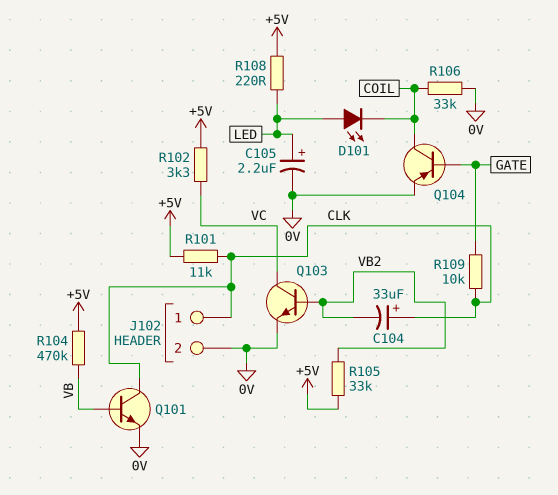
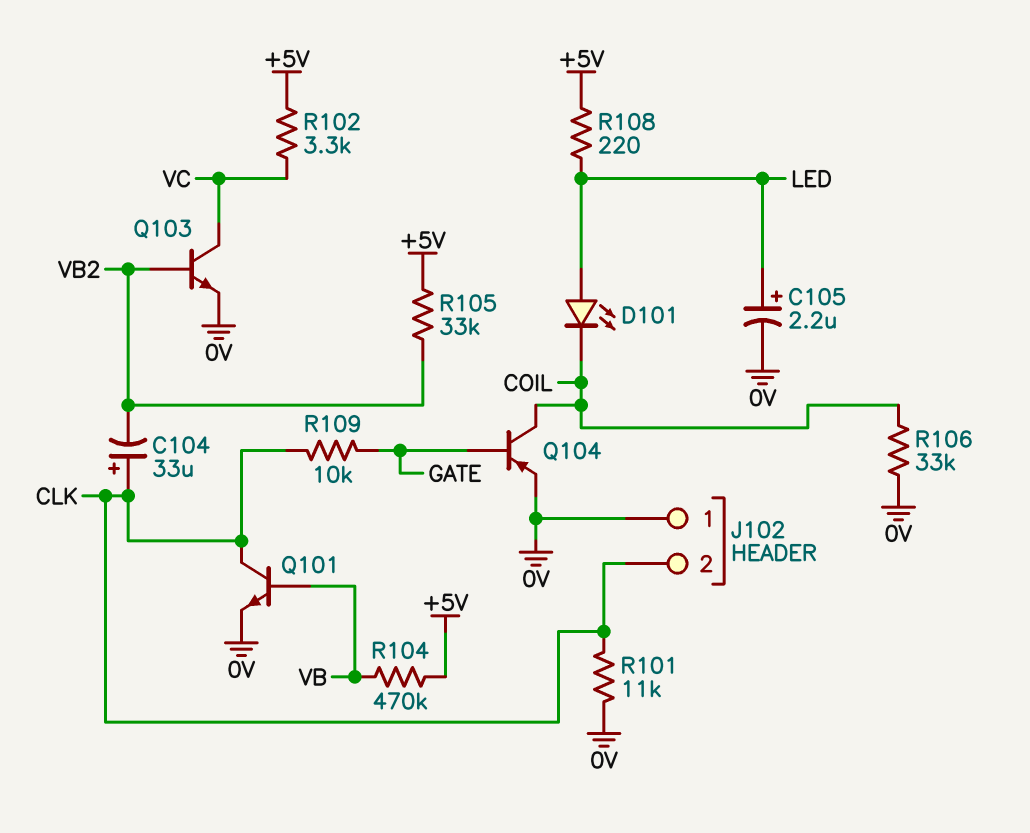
J102 pin 1: CLK -> 0V
J102 pin 2: 0V -> CLK
R101: 11k (+5V, CLK) -> 11k (0V, CLK)

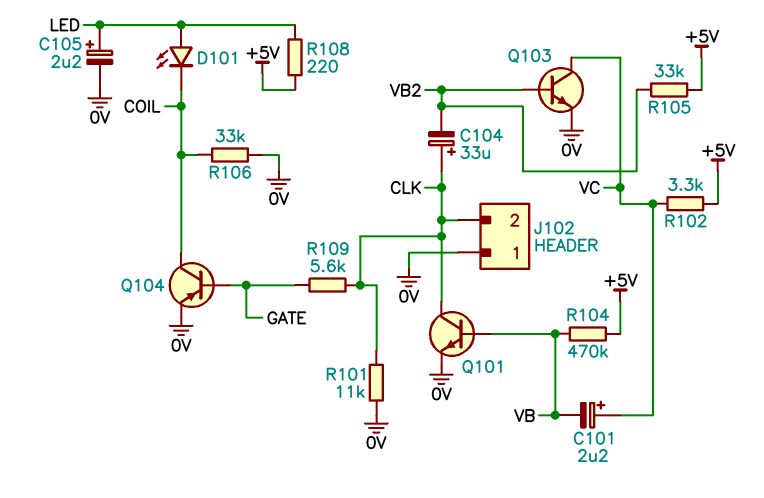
C101: none -> 2.2uF (plus VC, minus VB)
R109: 10k (CLK, GATE) -> 5.6k (CLK, GATE)

